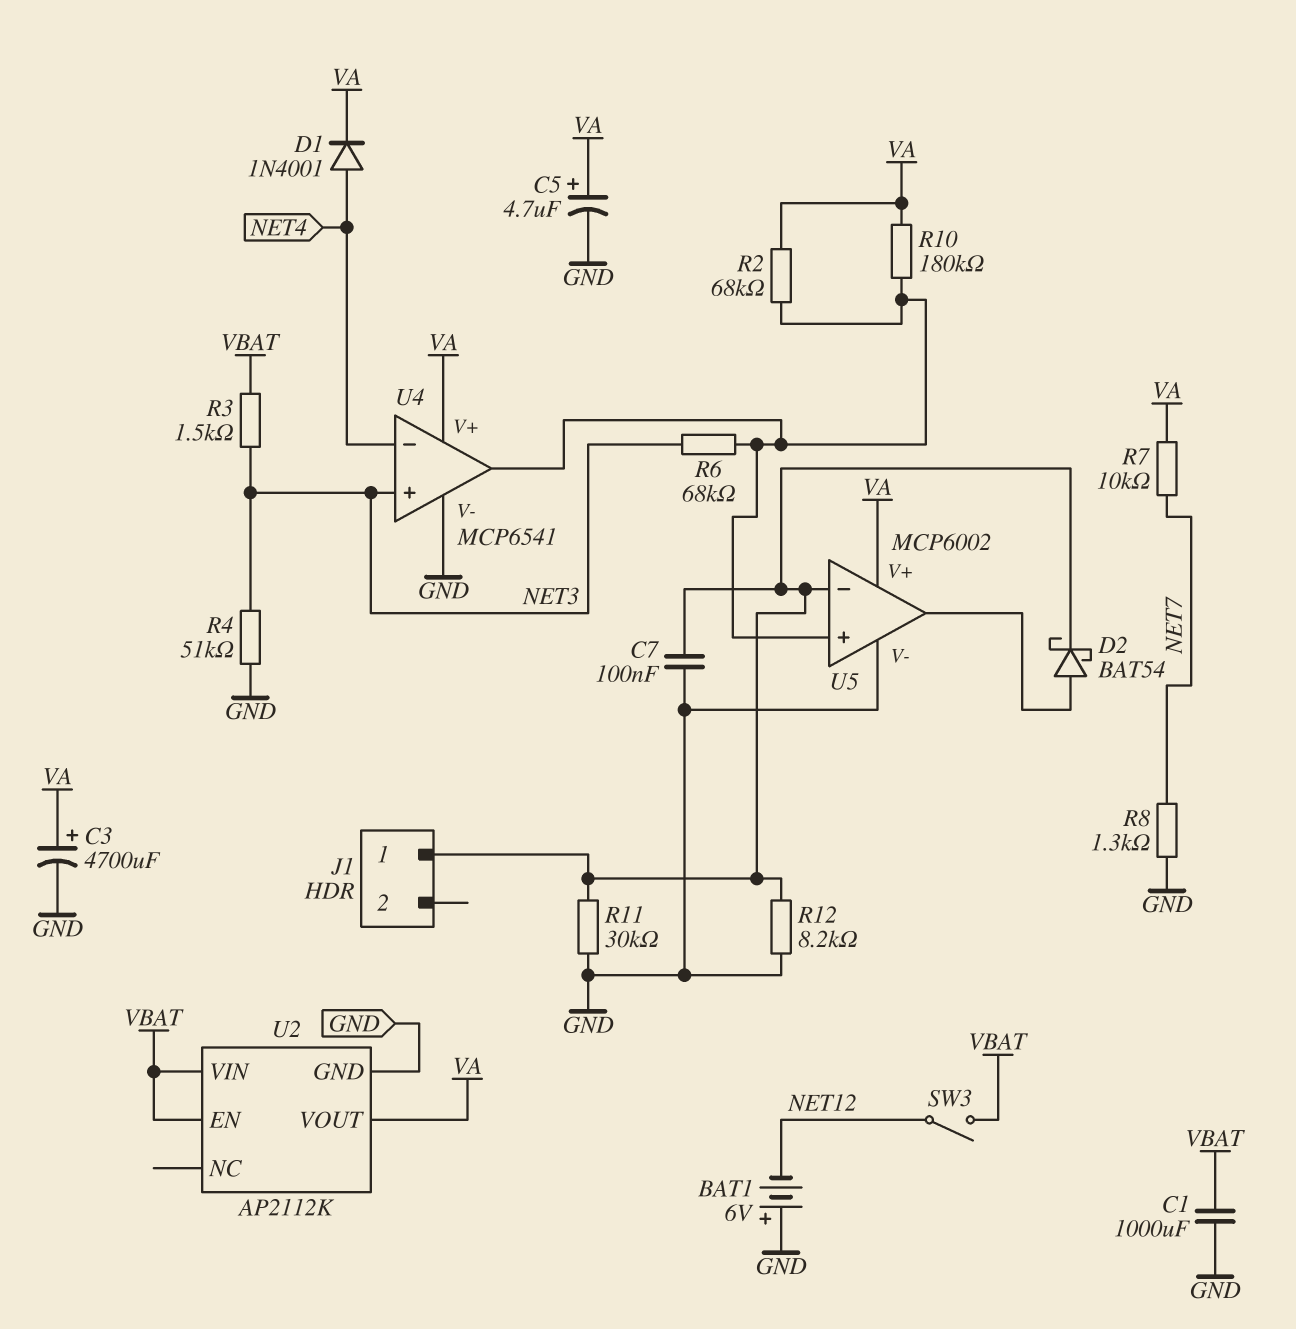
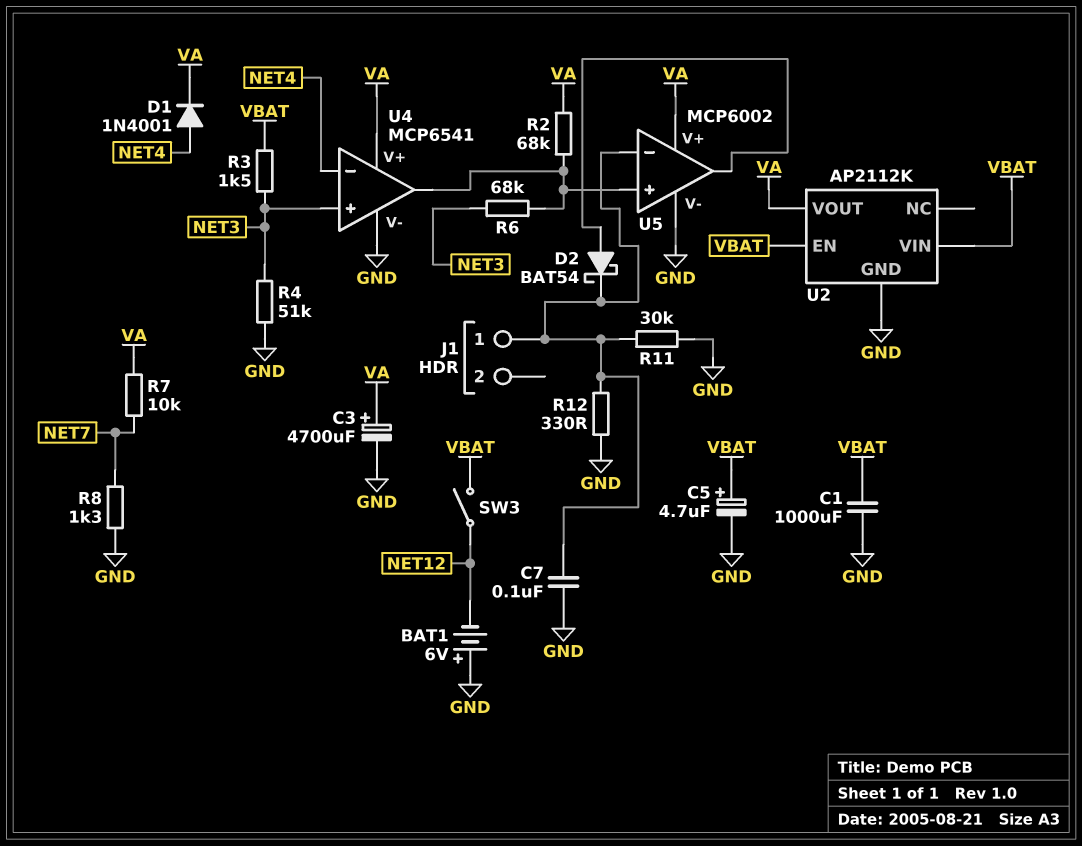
C5: 4.7uF (plus VA, minus GND) -> 4.7uF (plus VBAT, minus GND)
R10: 180k (U4/out, VA) -> none
R12: 8.2k (GND, J1/1) -> 330 (GND, J1/1)

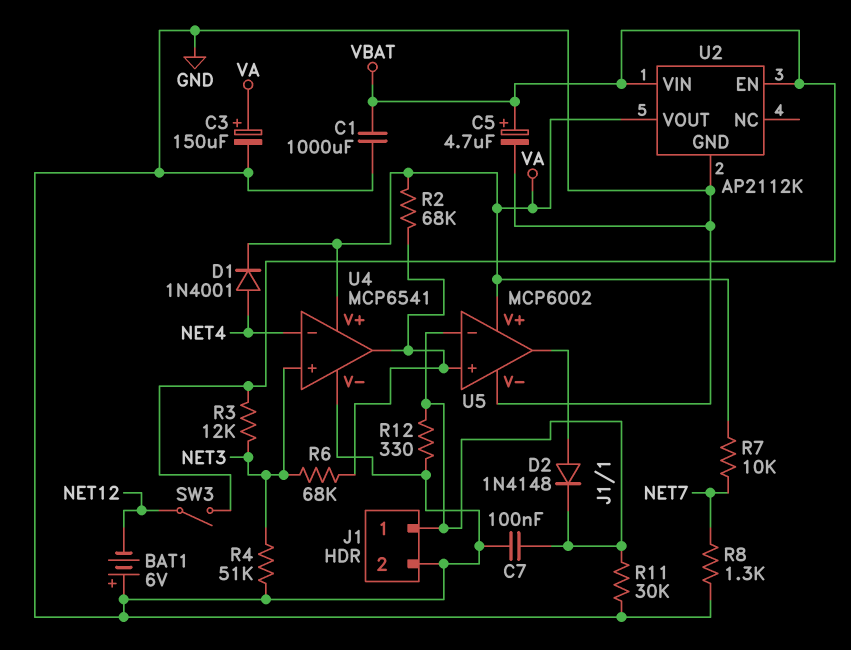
C3: 4700uF (plus VA, minus GND) -> 150uF (plus VA, minus GND)
D2: schottky BAT54 (A U5/out, K J1/1) -> diode 1N4148 (A U5/out, K J1/1)
J1 pin 2: none -> GND
R3: 1.5k (NET3, VBAT) -> 12k (NET3, VBAT)

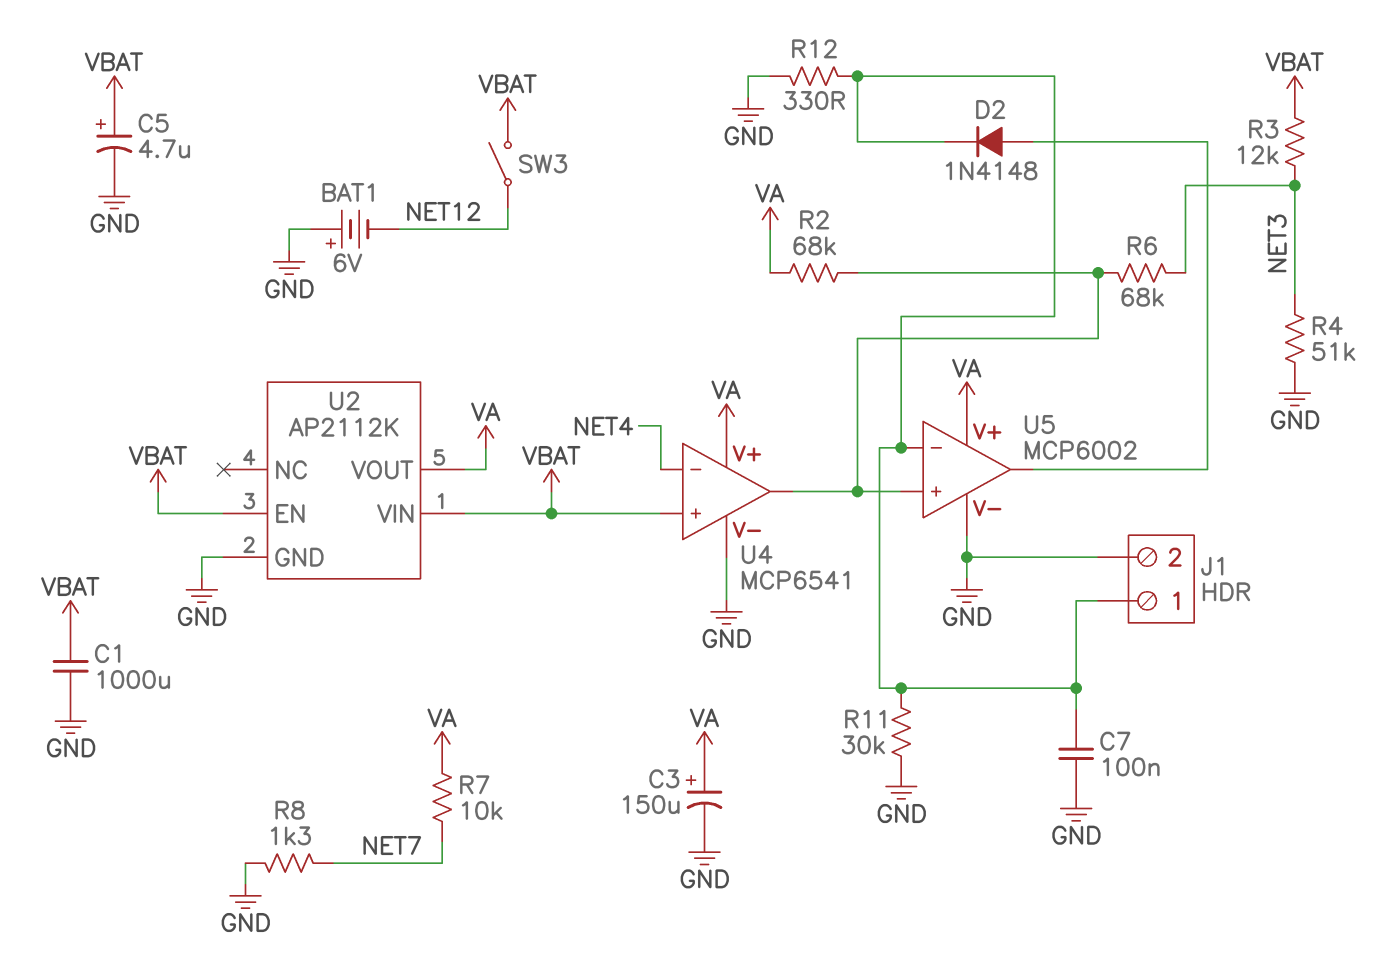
D1: diode 1N4001 (A NET4, K VA) -> none
U4 pin in+: NET3 -> VBAT

